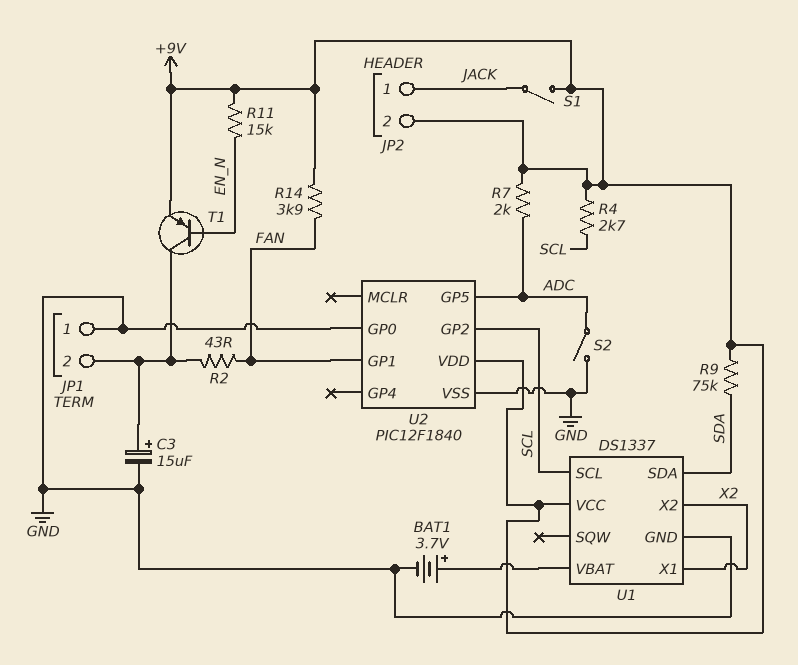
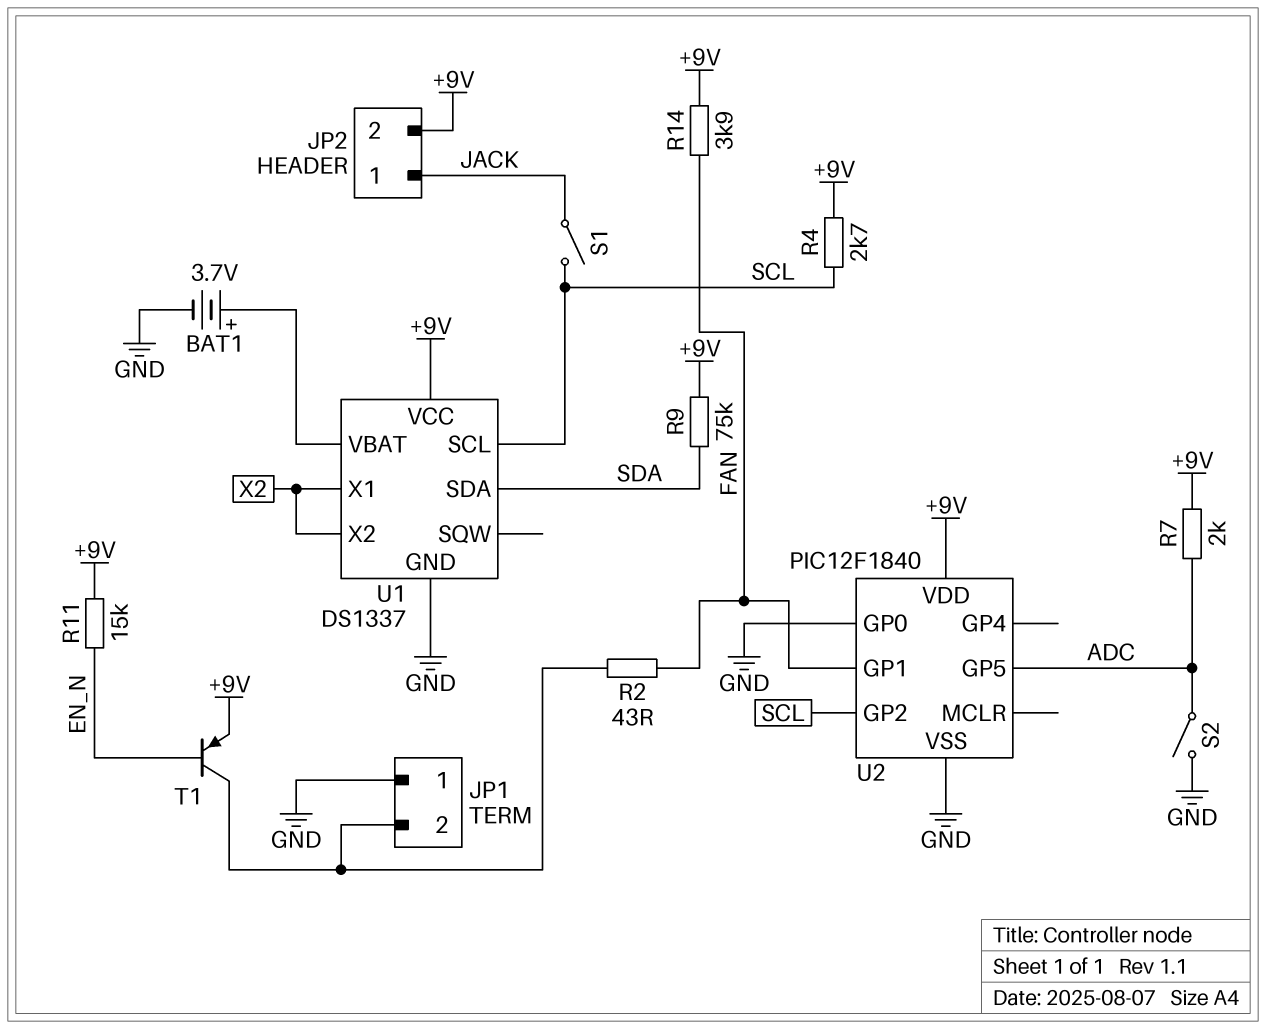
C3: 15uF (plus JP1/2, minus GND) -> none
S1: switch (+9V, JACK) -> switch (JACK, SCL)

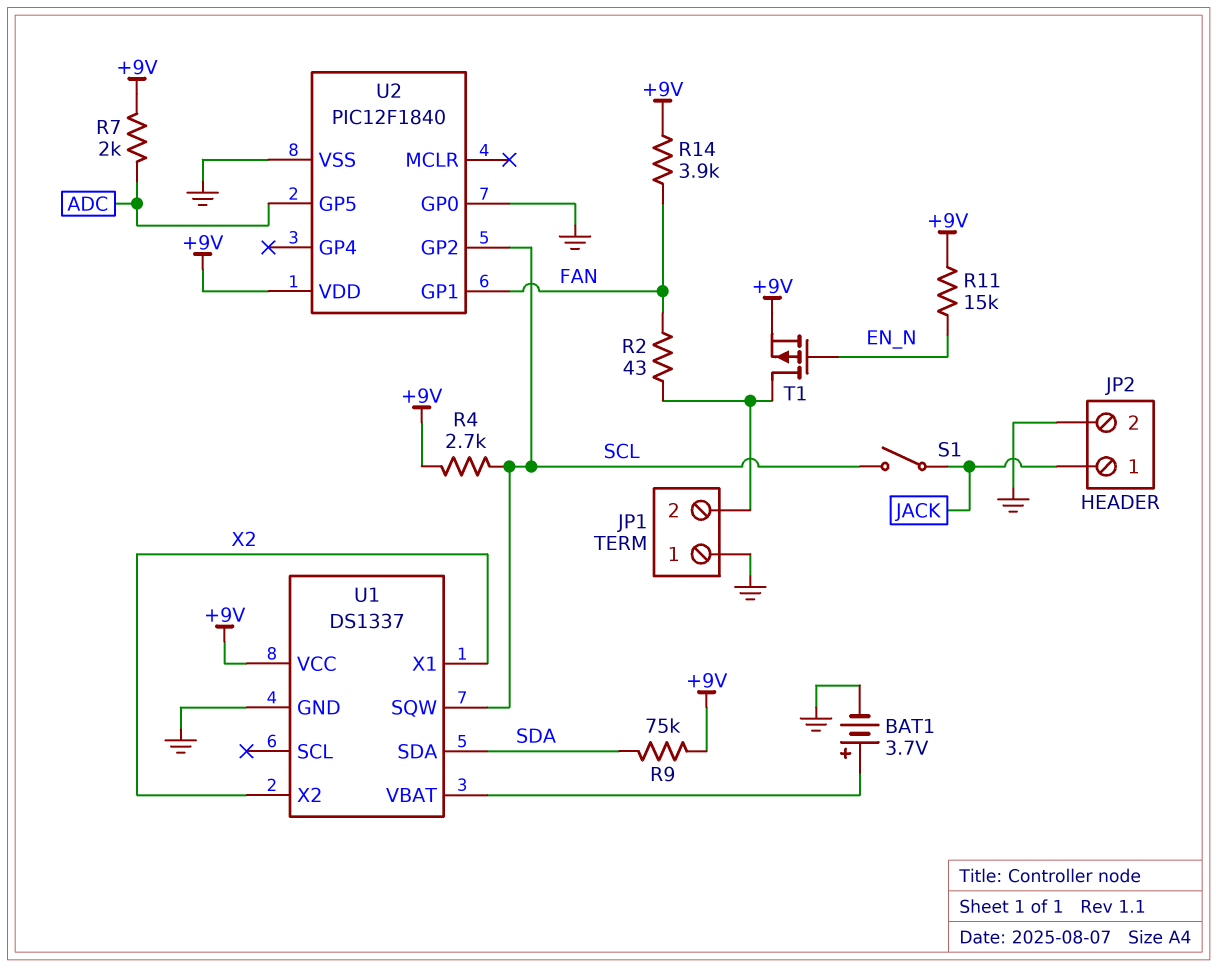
JP2 pin 2: +9V -> GND
S2: switch (ADC, GND) -> none
T1: PNP (B EN_N, C JP1/2, E +9V) -> PMOS (G EN_N, D JP1/2, S +9V)
U1 pin SCL: SCL -> none
U1 pin SQW: none -> SCL

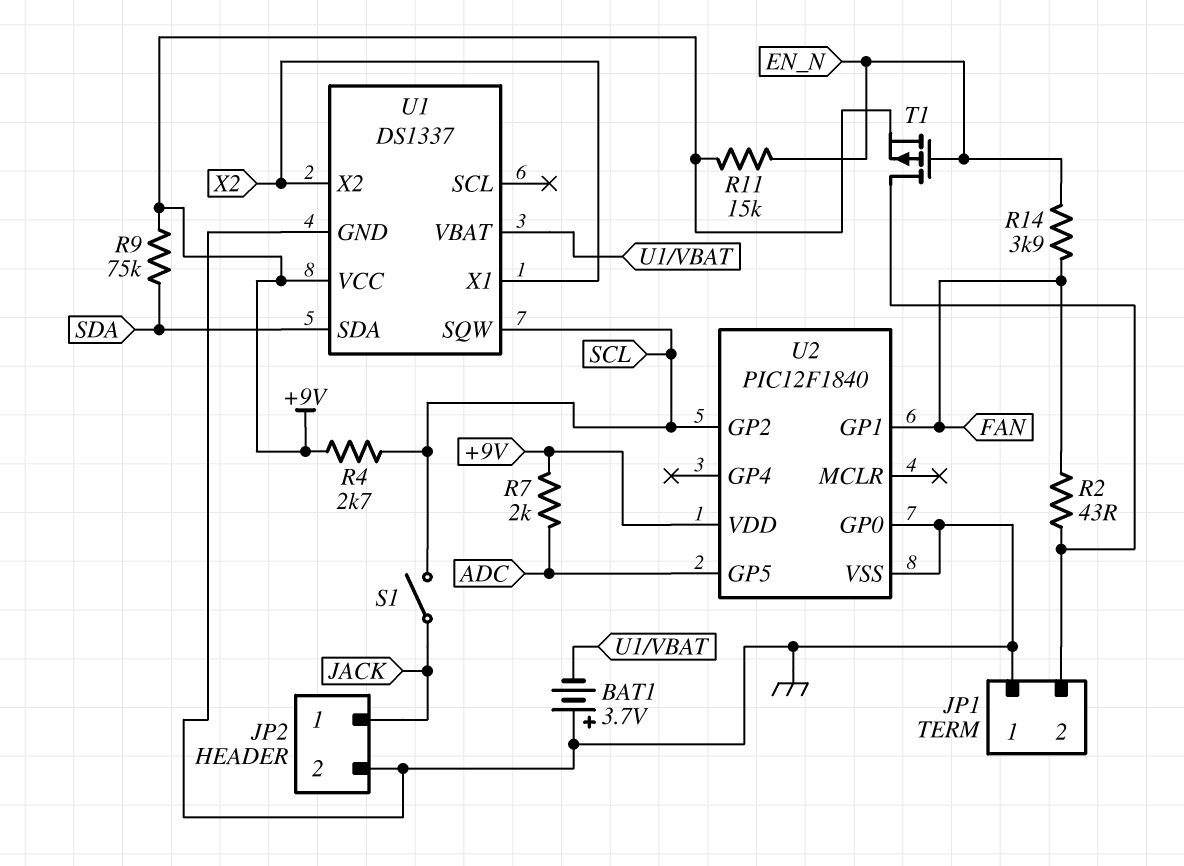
BAT1: 3.7V (plus U1/VBAT, minus GND) -> 3.7V (plus GND, minus U1/VBAT)
R14: 3.9k (+9V, FAN) -> 3.9k (EN_N, FAN)

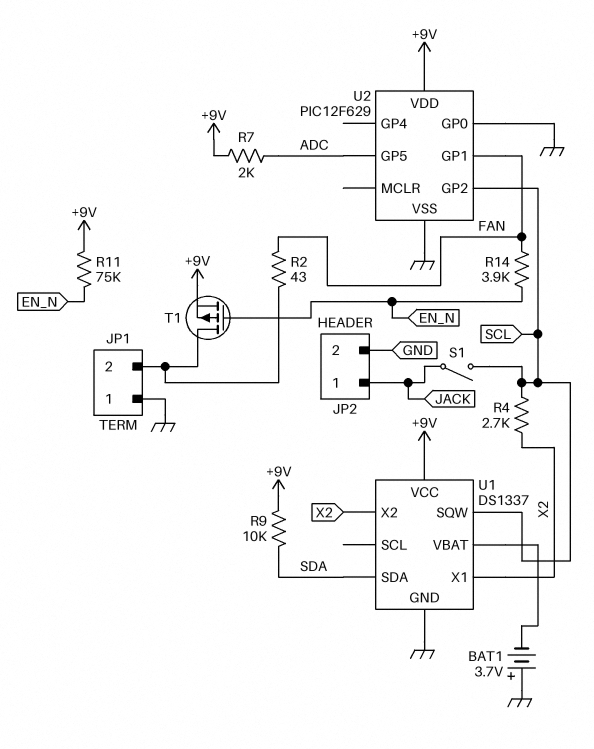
R4: 2.7k (+9V, SCL) -> 2.7k (SCL, X2)
R9: 75k (+9V, SDA) -> 10k (+9V, SDA)
R11: 15k (+9V, EN_N) -> 75k (+9V, EN_N)
U2: PIC12F1840 -> PIC12F629

